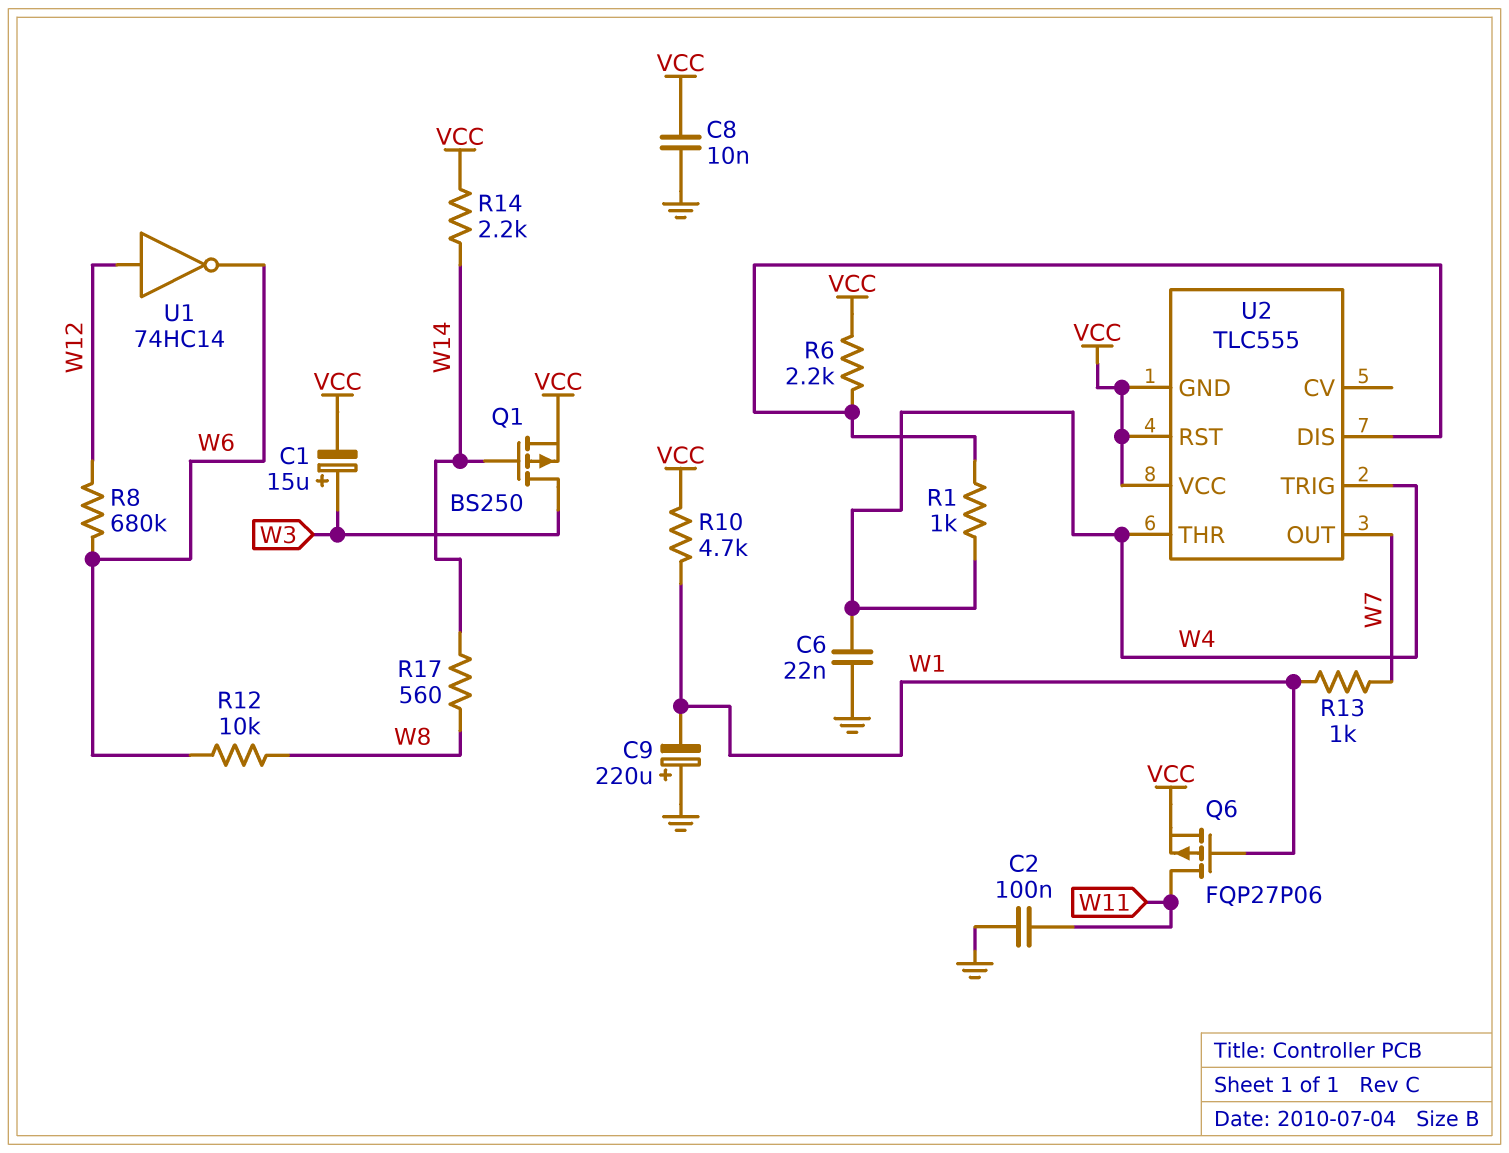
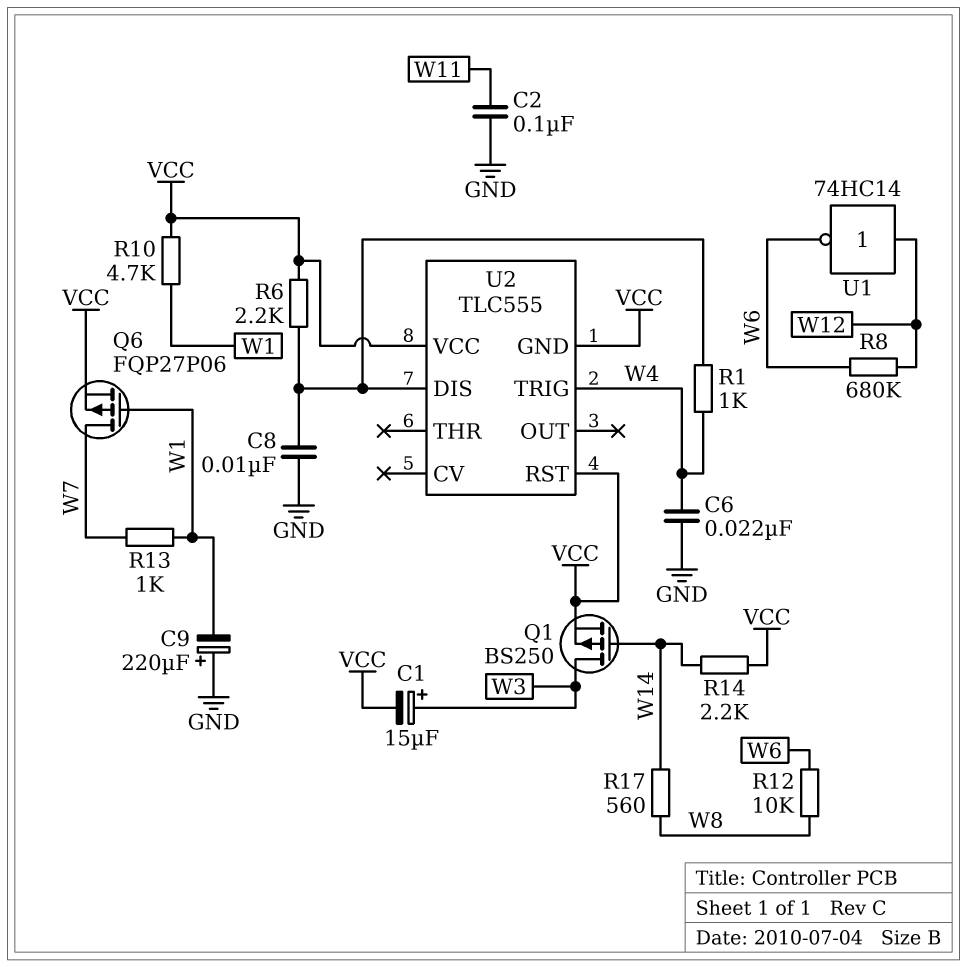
C8: 10nF (GND, VCC) -> 10nF (GND, U2/DIS)
Q6: PMOS FQP27P06 (G W1, D W11, S VCC) -> PMOS FQP27P06 (G W1, D W7, S VCC)
U2 pin OUT: W7 -> none
U2 pin THR: W4 -> none

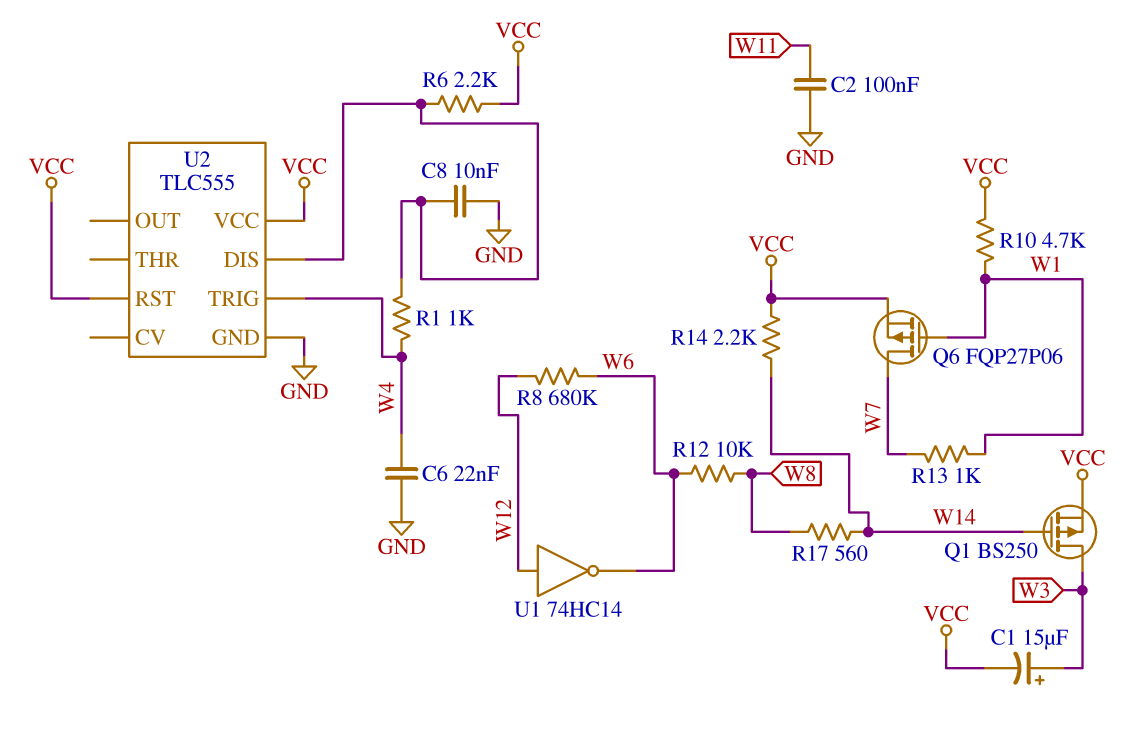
C9: 220uF (plus GND, minus W1) -> none
U2 pin GND: VCC -> GND

